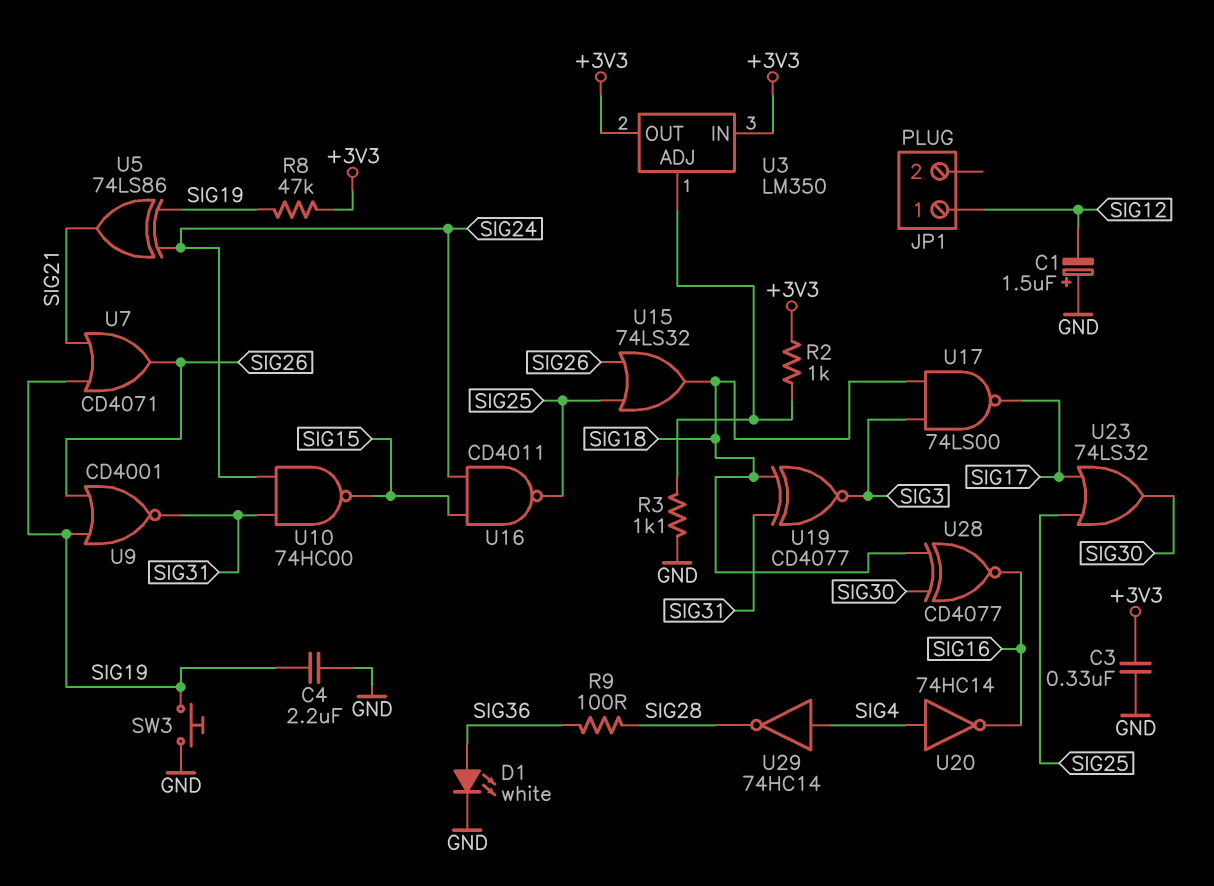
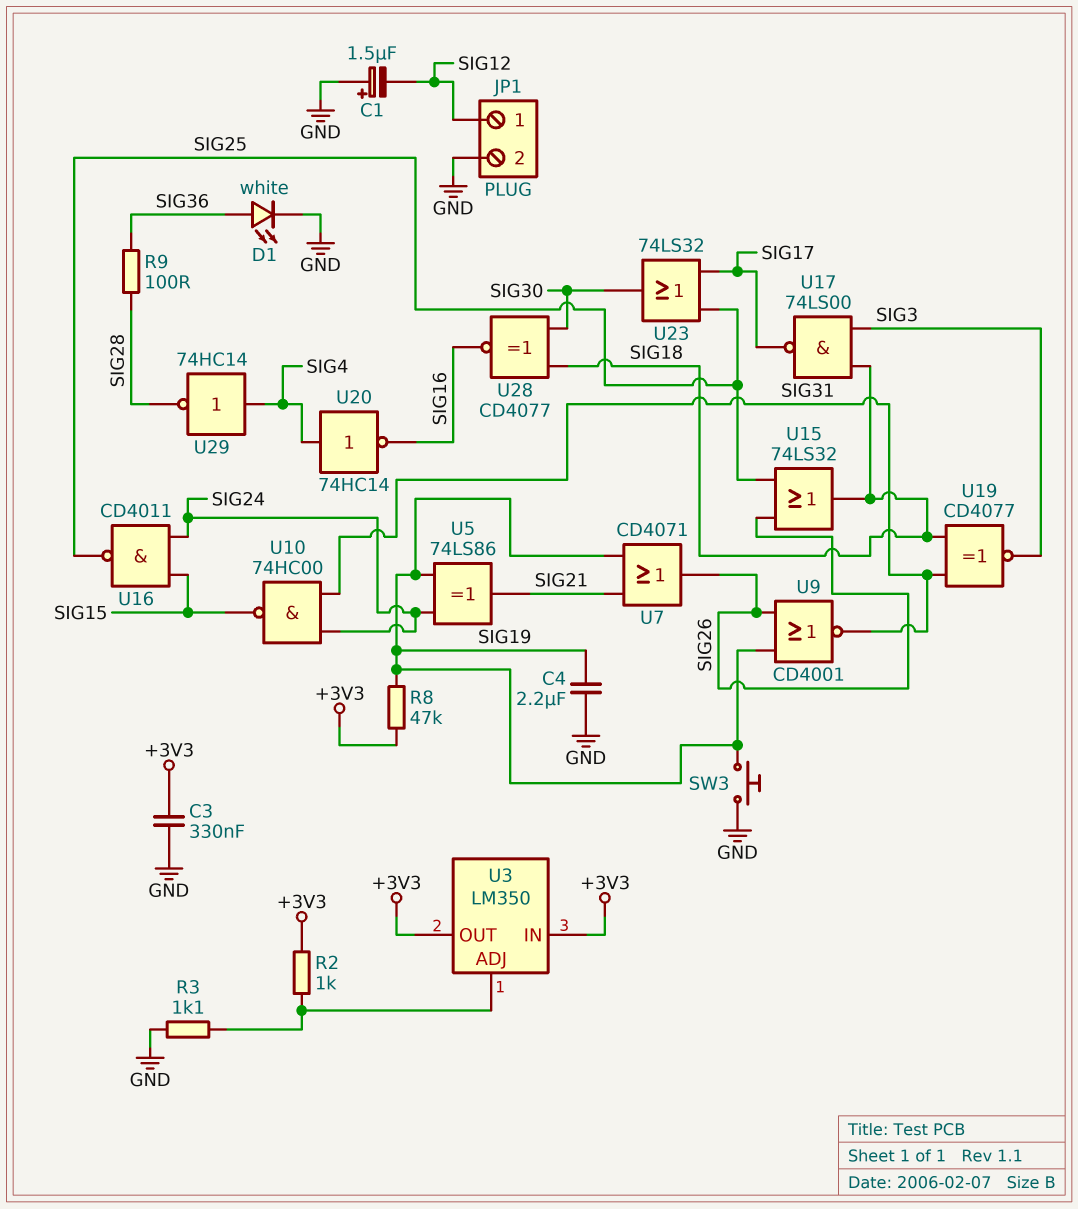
JP1 pin 2: none -> GND

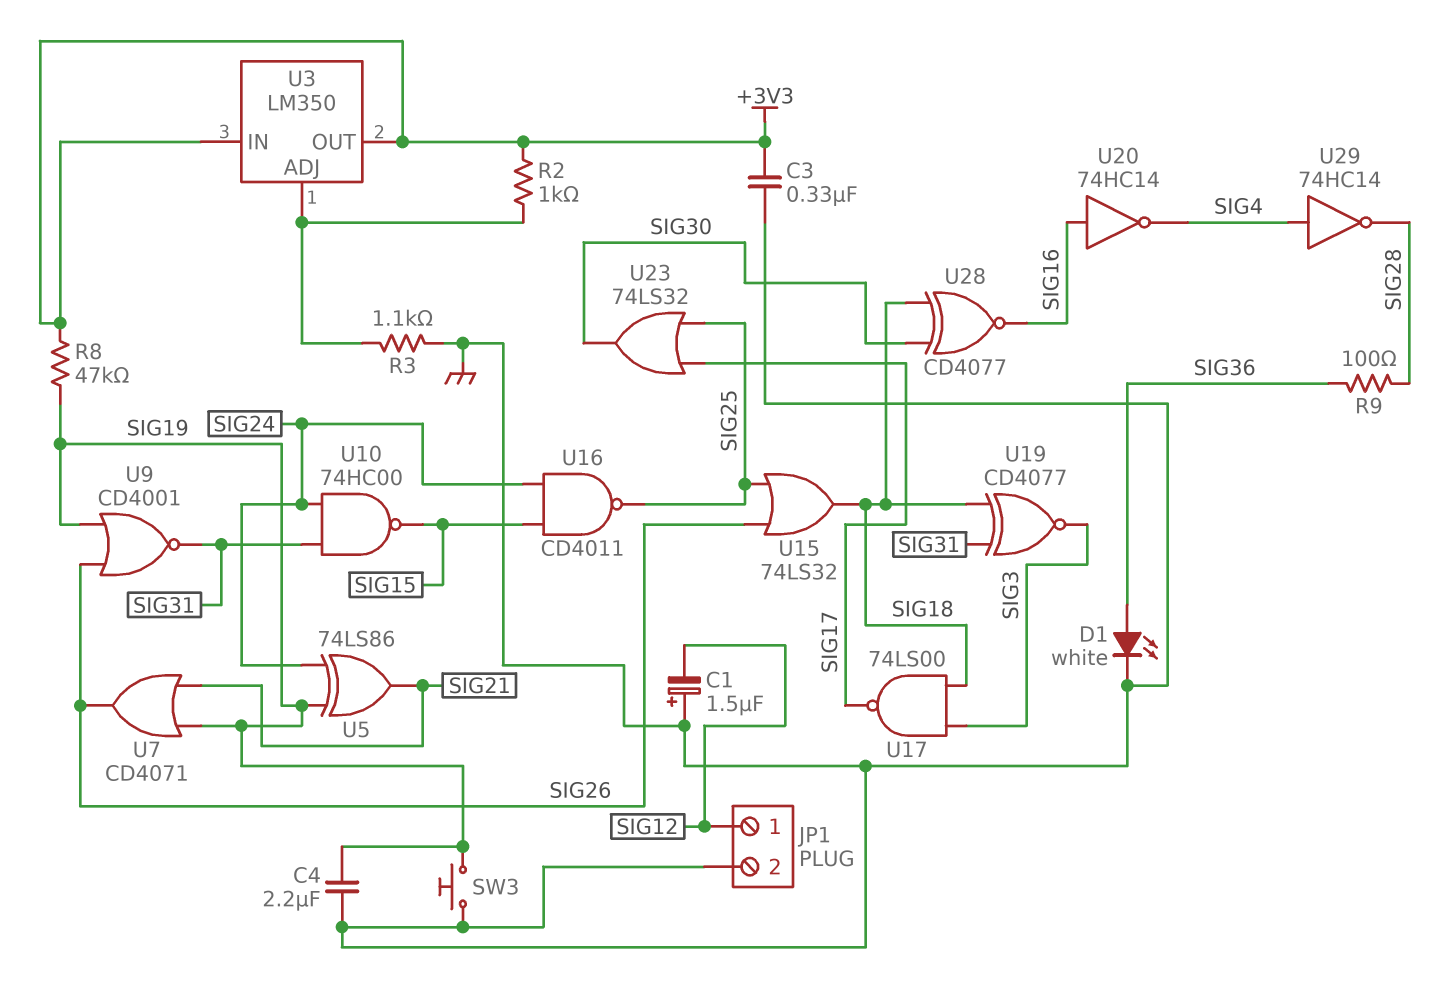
U20: NOT 74HC14 (in SIG4, out SIG16) -> NOT 74HC14 (in SIG16, out SIG4)

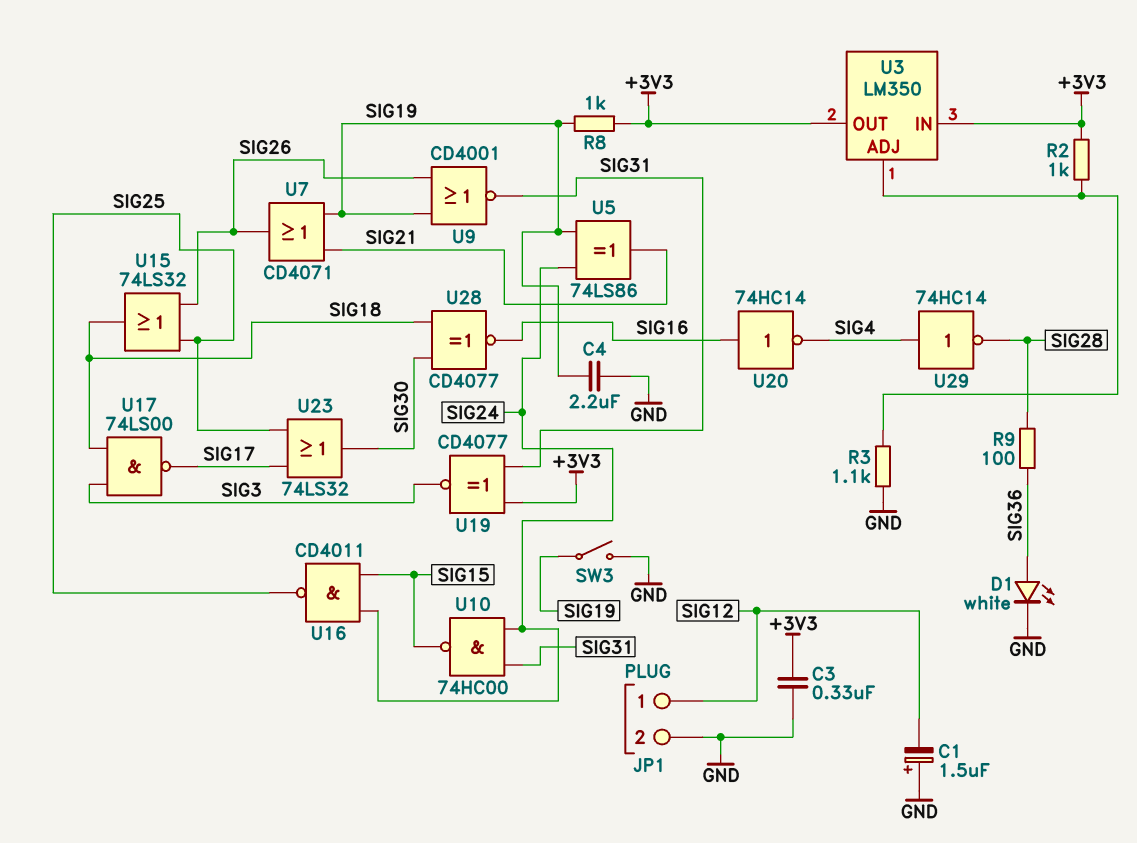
R8: 47k (+3V3, SIG19) -> 1k (+3V3, SIG19)
SW3: button (GND, SIG19) -> switch (GND, SIG19)
U19: XNOR CD4077 (in SIG18, in SIG31, out SIG3) -> XNOR CD4077 (in +3V3, in SIG31, out SIG3)

